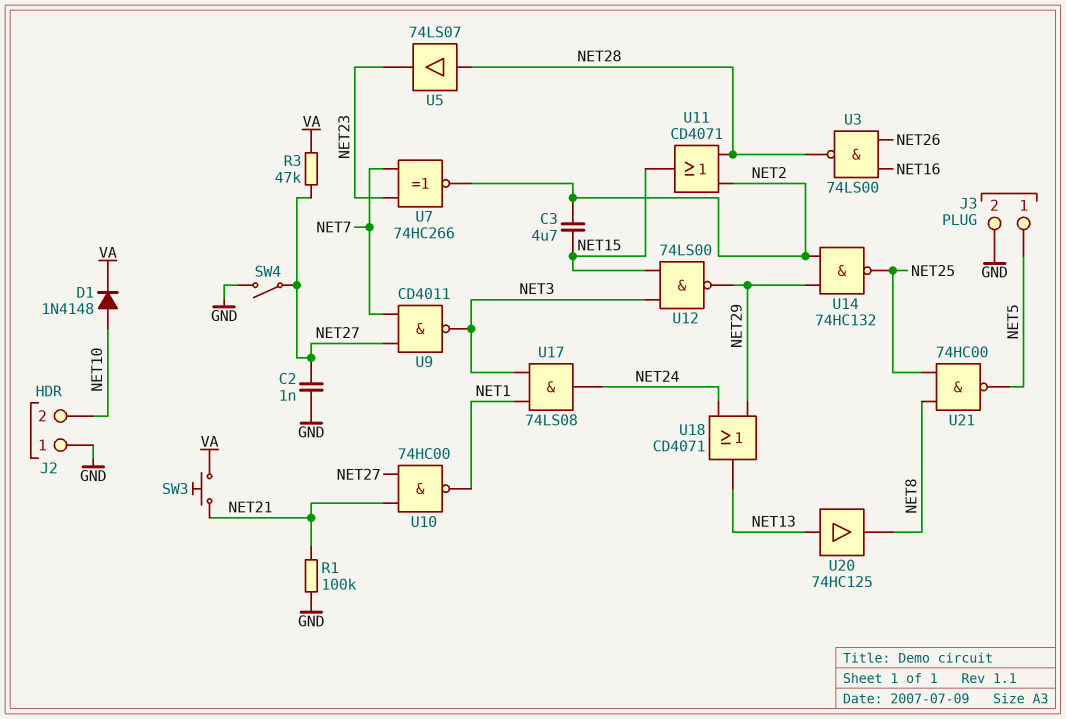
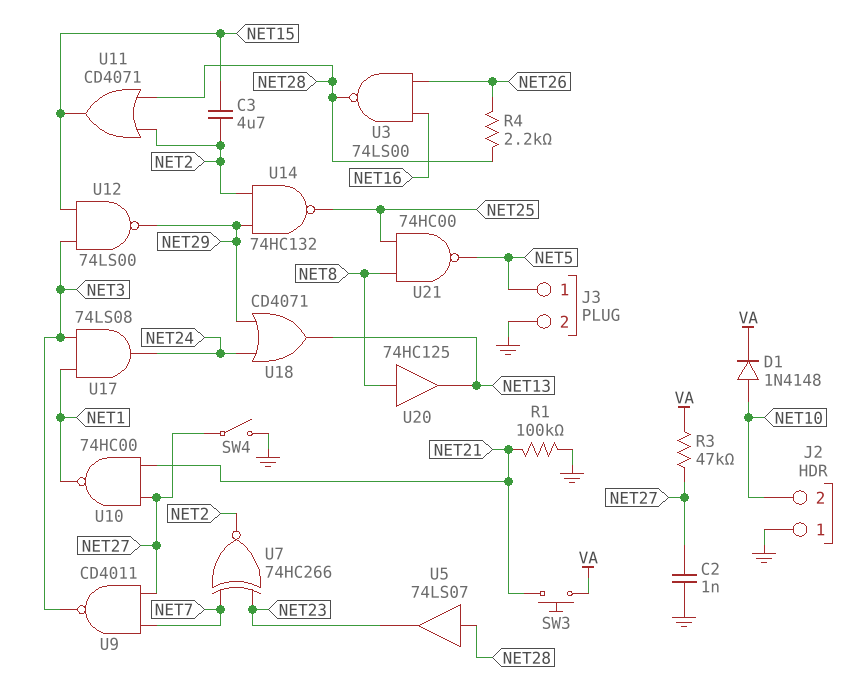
R4: none -> 2.2k (NET26, NET28)
U20: buffer 74HC125 (in NET13, out NET8) -> buffer 74HC125 (in NET8, out NET13)

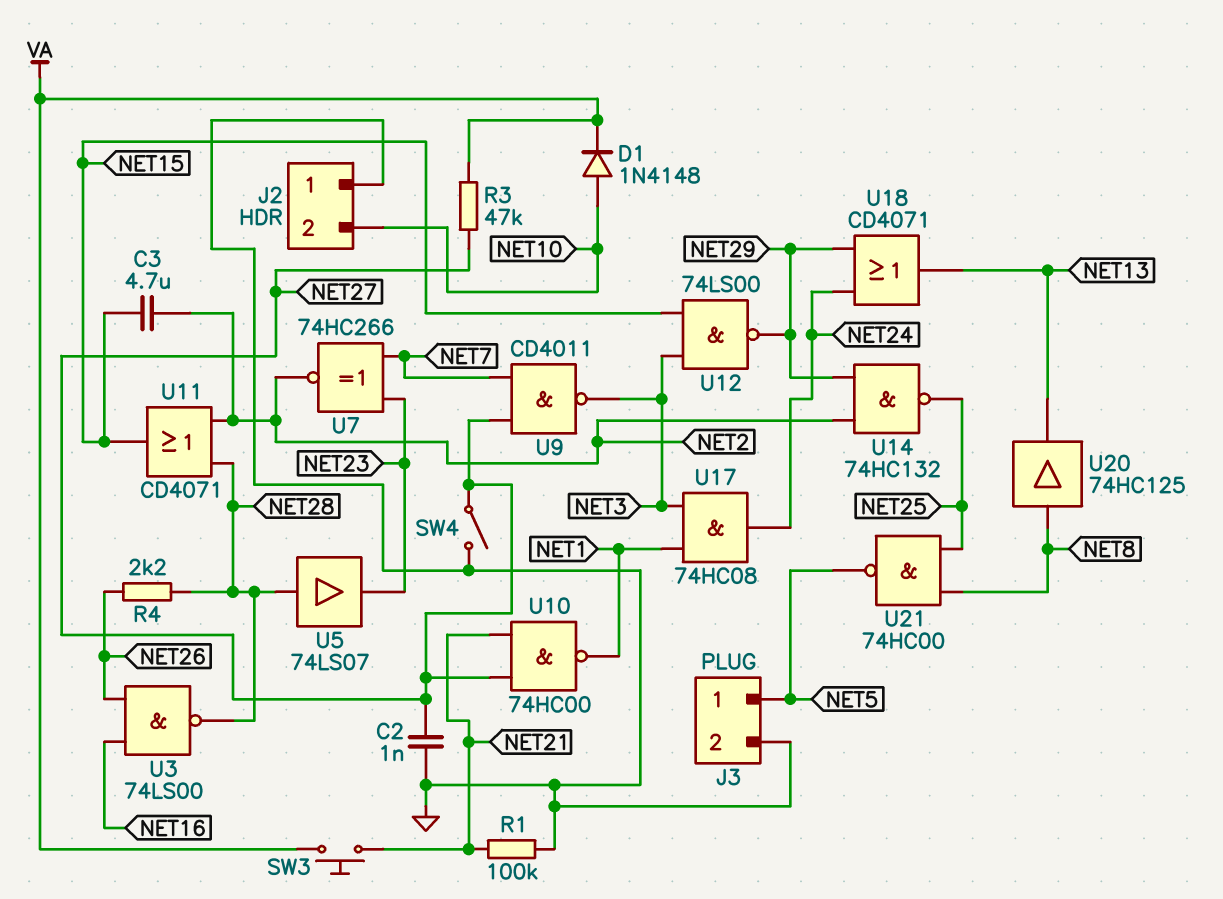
U17: AND 74LS08 (in NET1, in NET3, out NET24) -> AND 74HC08 (in NET1, in NET3, out NET24)

